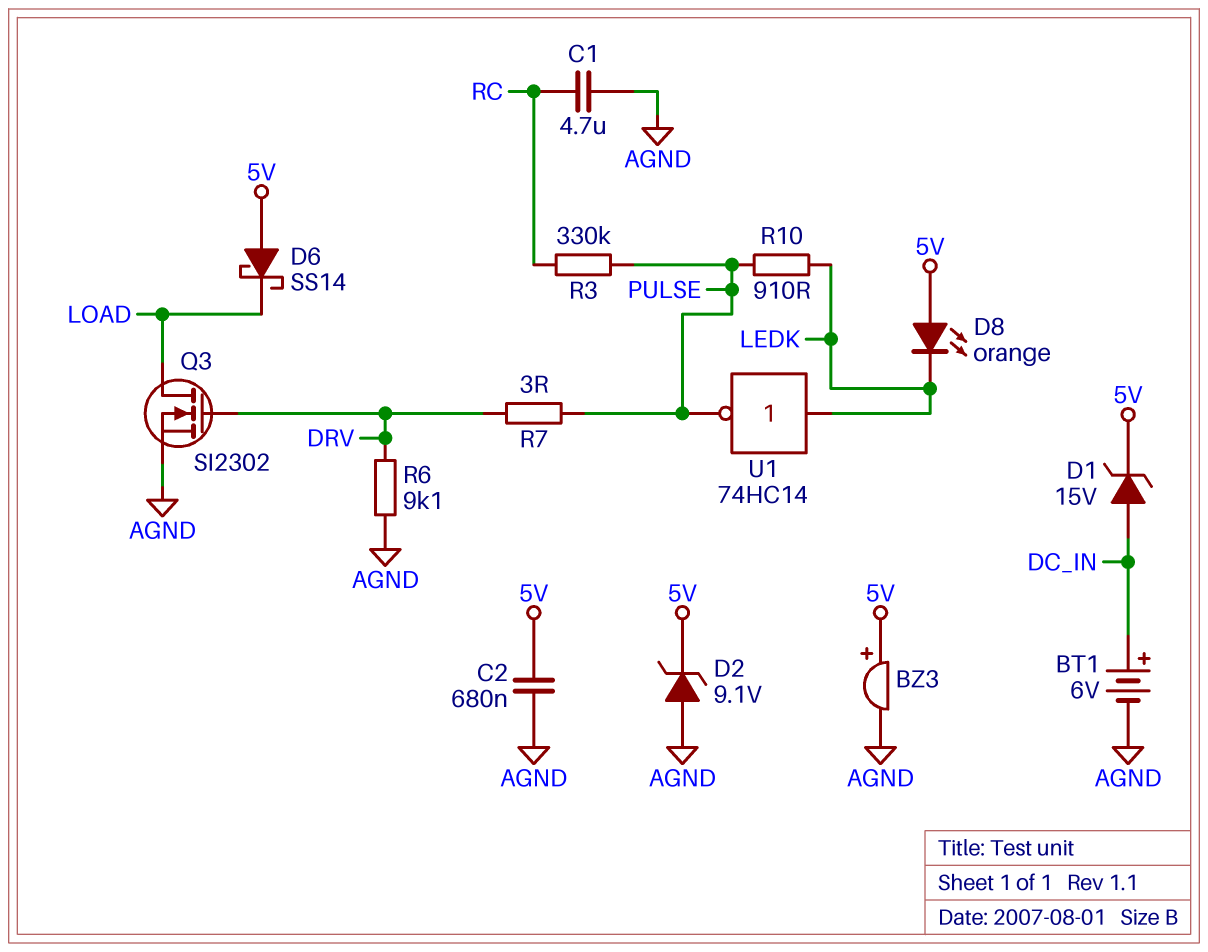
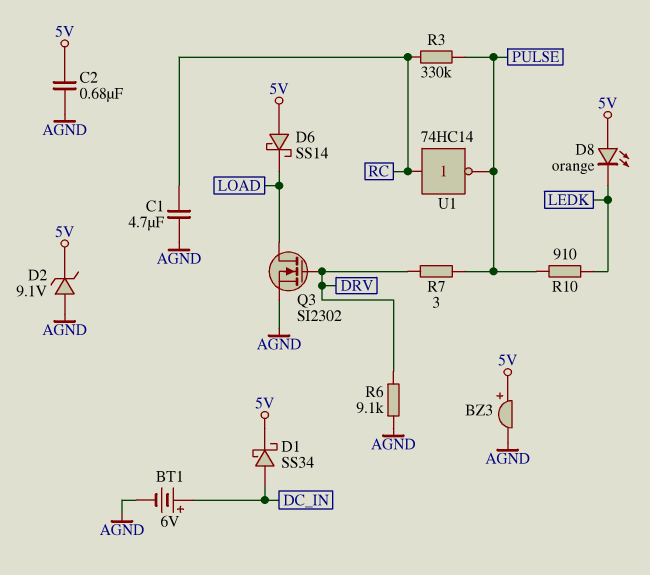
D1: zener 15V (A DC_IN, K 5V) -> schottky SS34 (A DC_IN, K 5V)
U1: NOT 74HC14 (in LEDK, out PULSE) -> NOT 74HC14 (in RC, out PULSE)

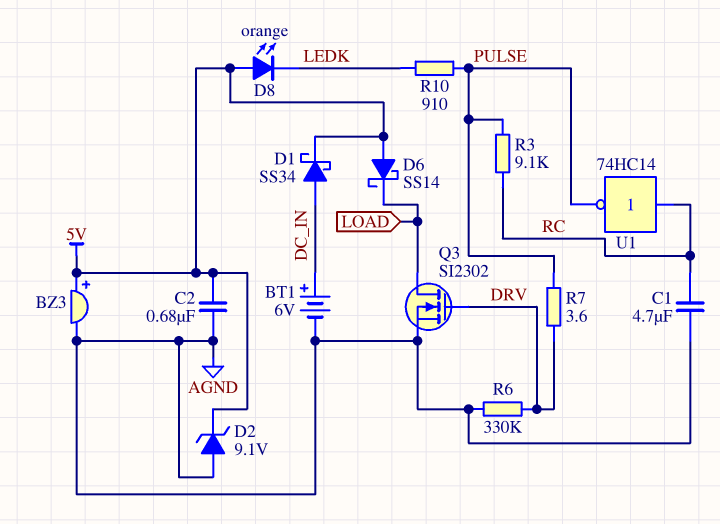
R3: 330k (PULSE, RC) -> 9.1k (PULSE, RC)
R6: 9.1k (AGND, DRV) -> 330k (AGND, DRV)
R7: 3 (DRV, PULSE) -> 3.6 (DRV, PULSE)

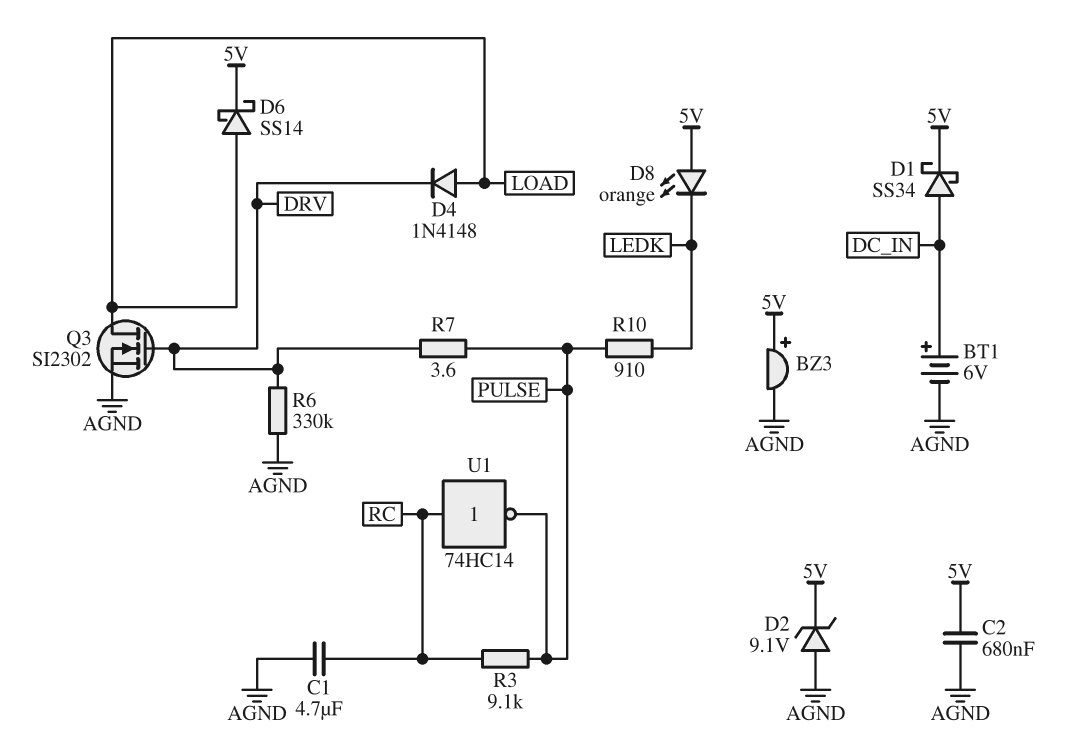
D4: none -> diode 1N4148 (A LOAD, K DRV)
D6: schottky SS14 (A 5V, K LOAD) -> schottky SS14 (A LOAD, K 5V)

